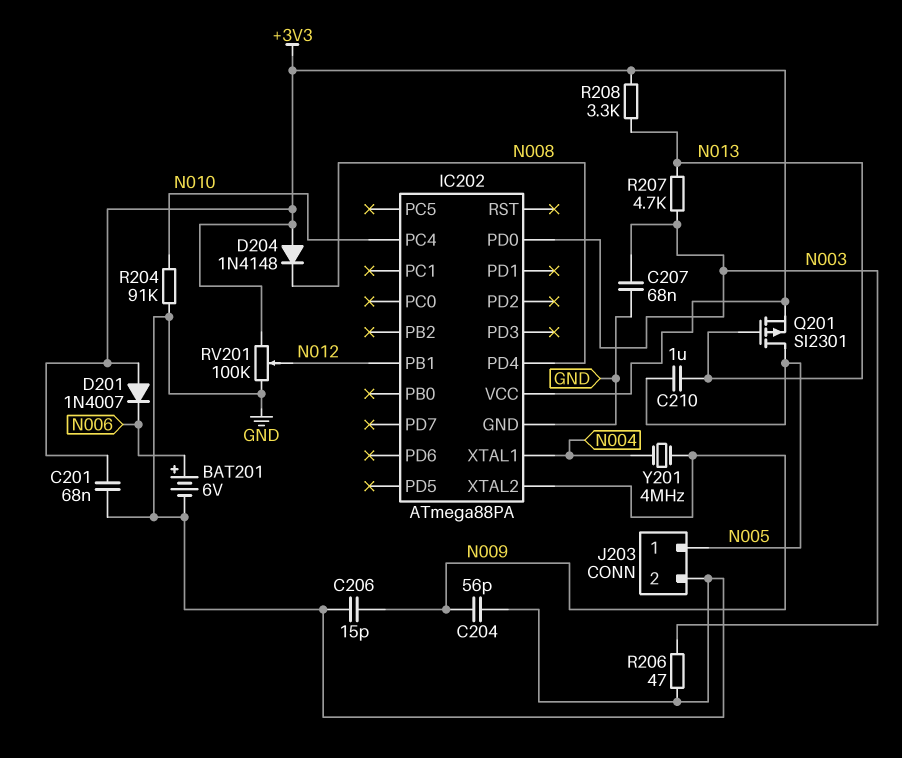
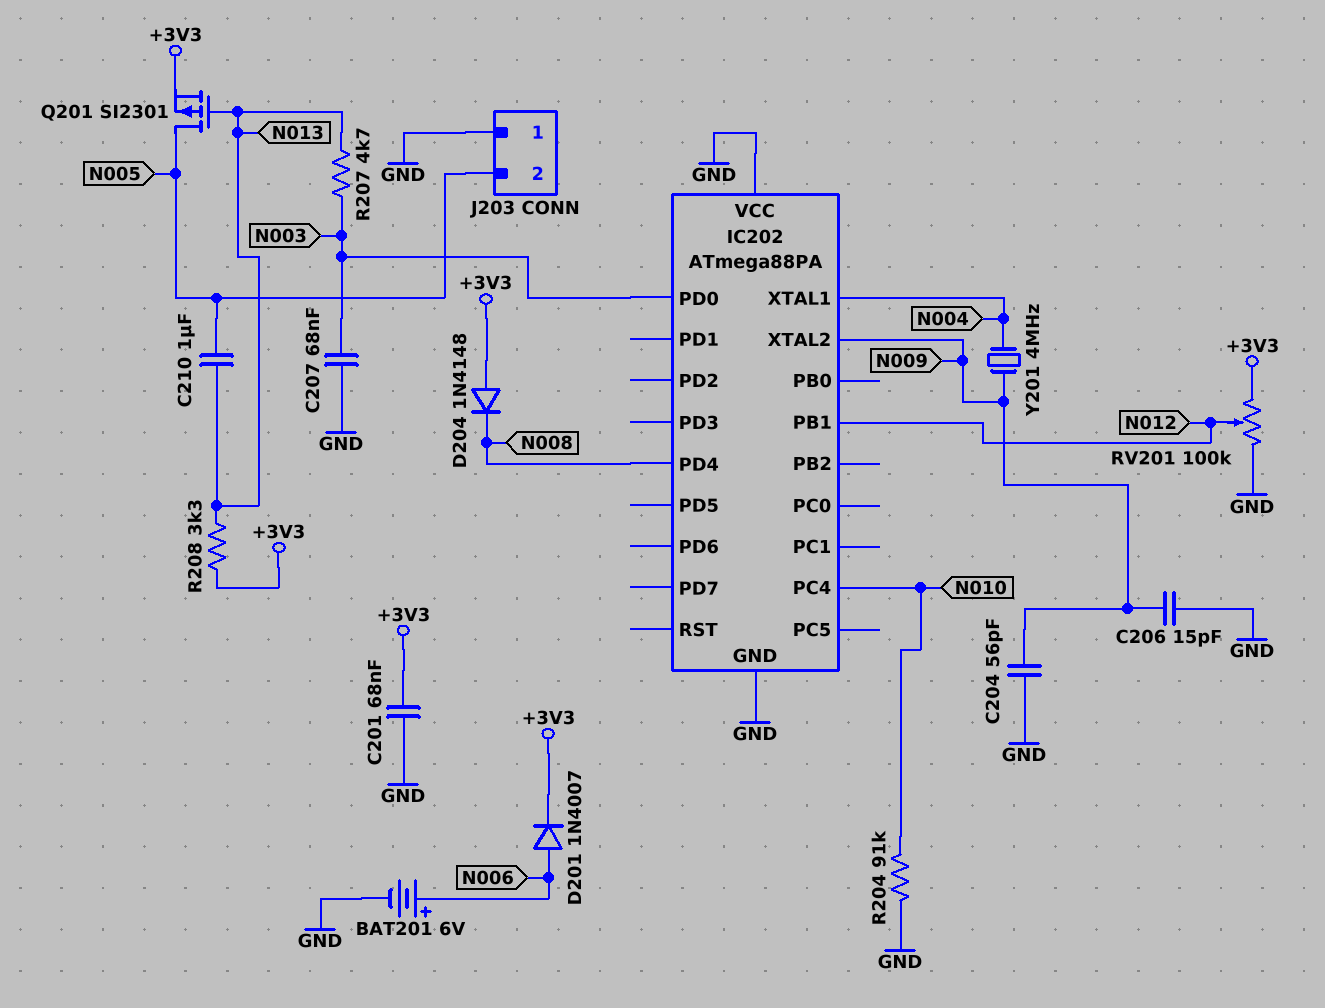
D201: diode 1N4007 (A +3V3, K N006) -> diode 1N4007 (A N006, K +3V3)
IC202 pin VCC: +3V3 -> GND
J203 pin 1: N005 -> GND
J203 pin 2: GND -> N005
R206: 47 (GND, N003) -> none

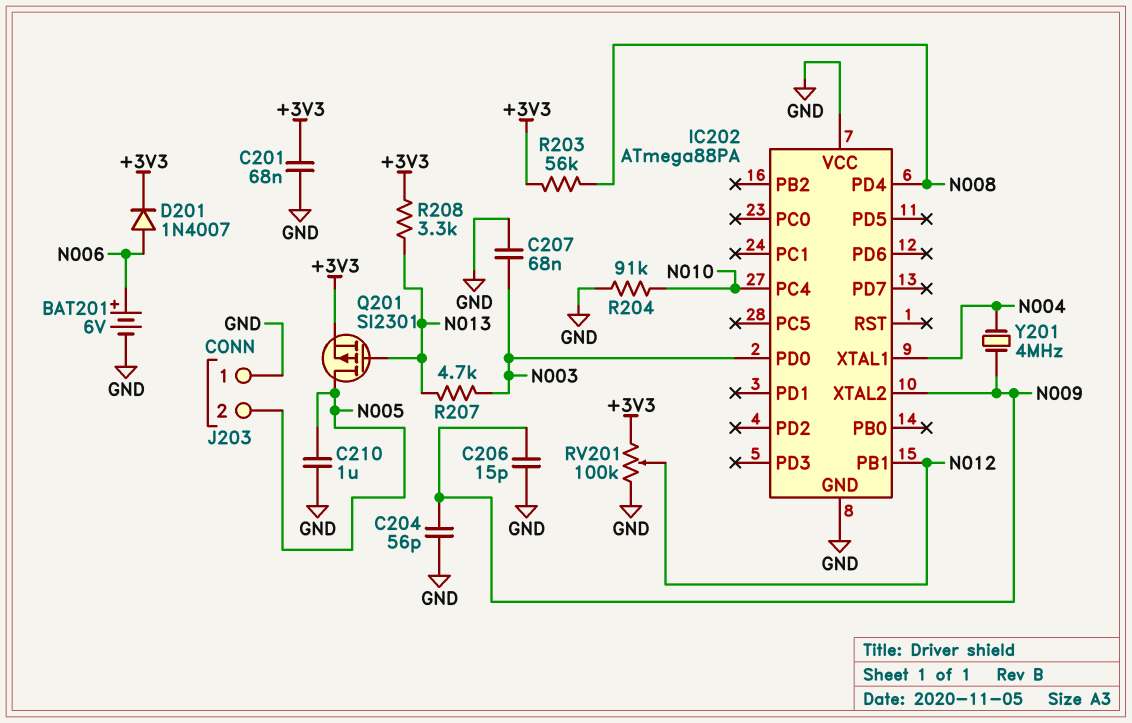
C210: 1uF (N005, N013) -> 1uF (GND, N005)
D204: diode 1N4148 (A +3V3, K N008) -> none
R203: none -> 56k (+3V3, N008)

